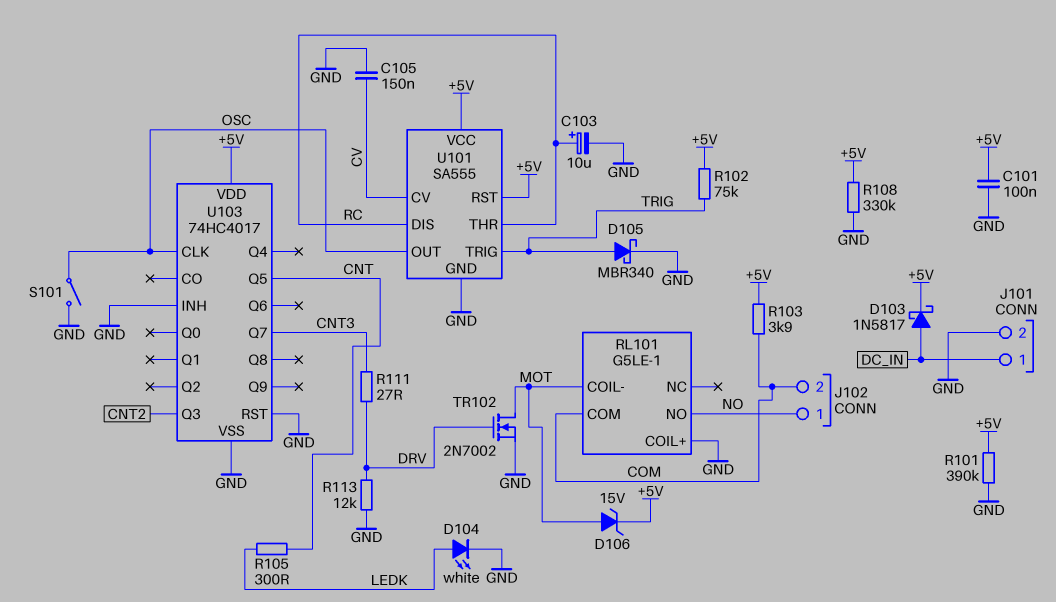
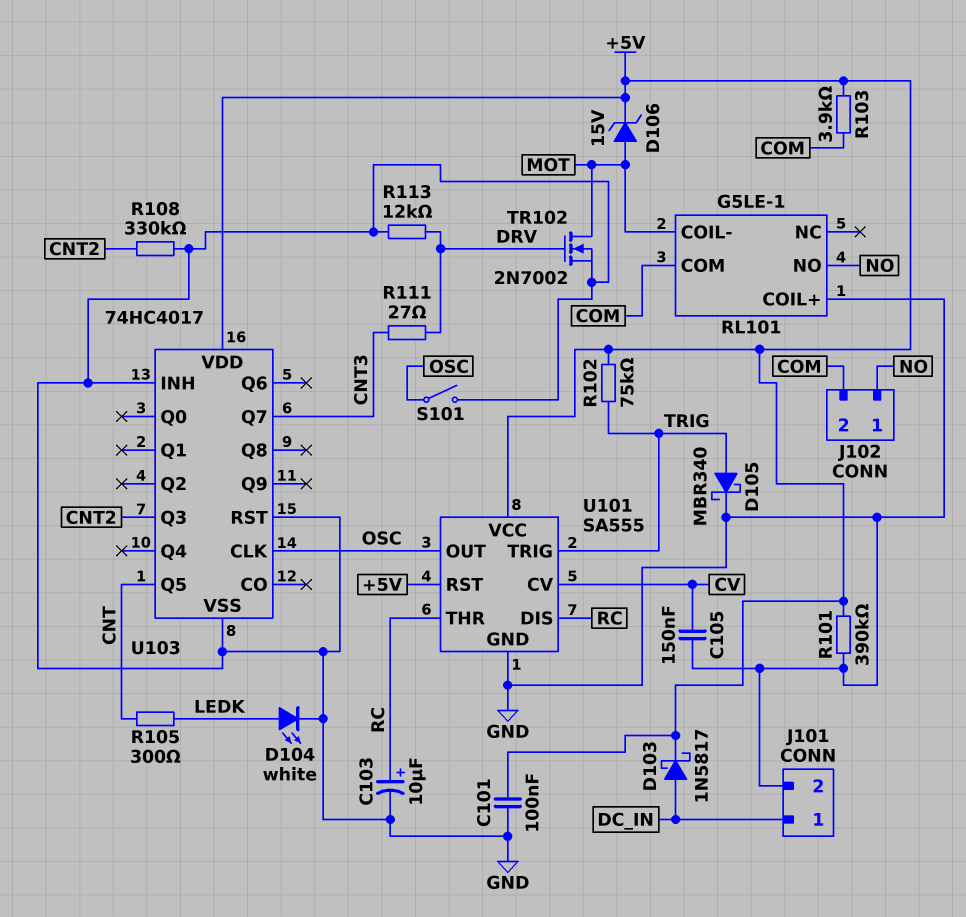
R108: 330k (+5V, GND) -> 330k (CNT2, GND)

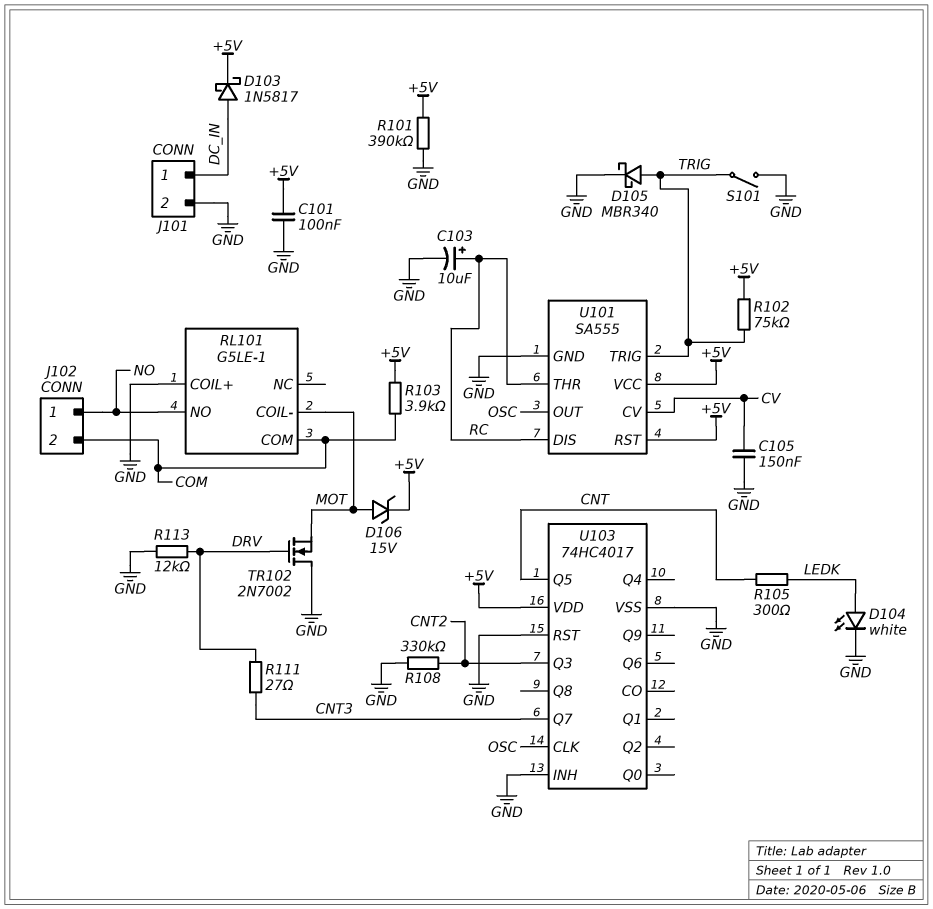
S101: switch (GND, OSC) -> switch (GND, TRIG)
TR102: NMOS 2N7002 (G DRV, D MOT, S GND) -> NMOS 2N7002 (G DRV, D GND, S MOT)

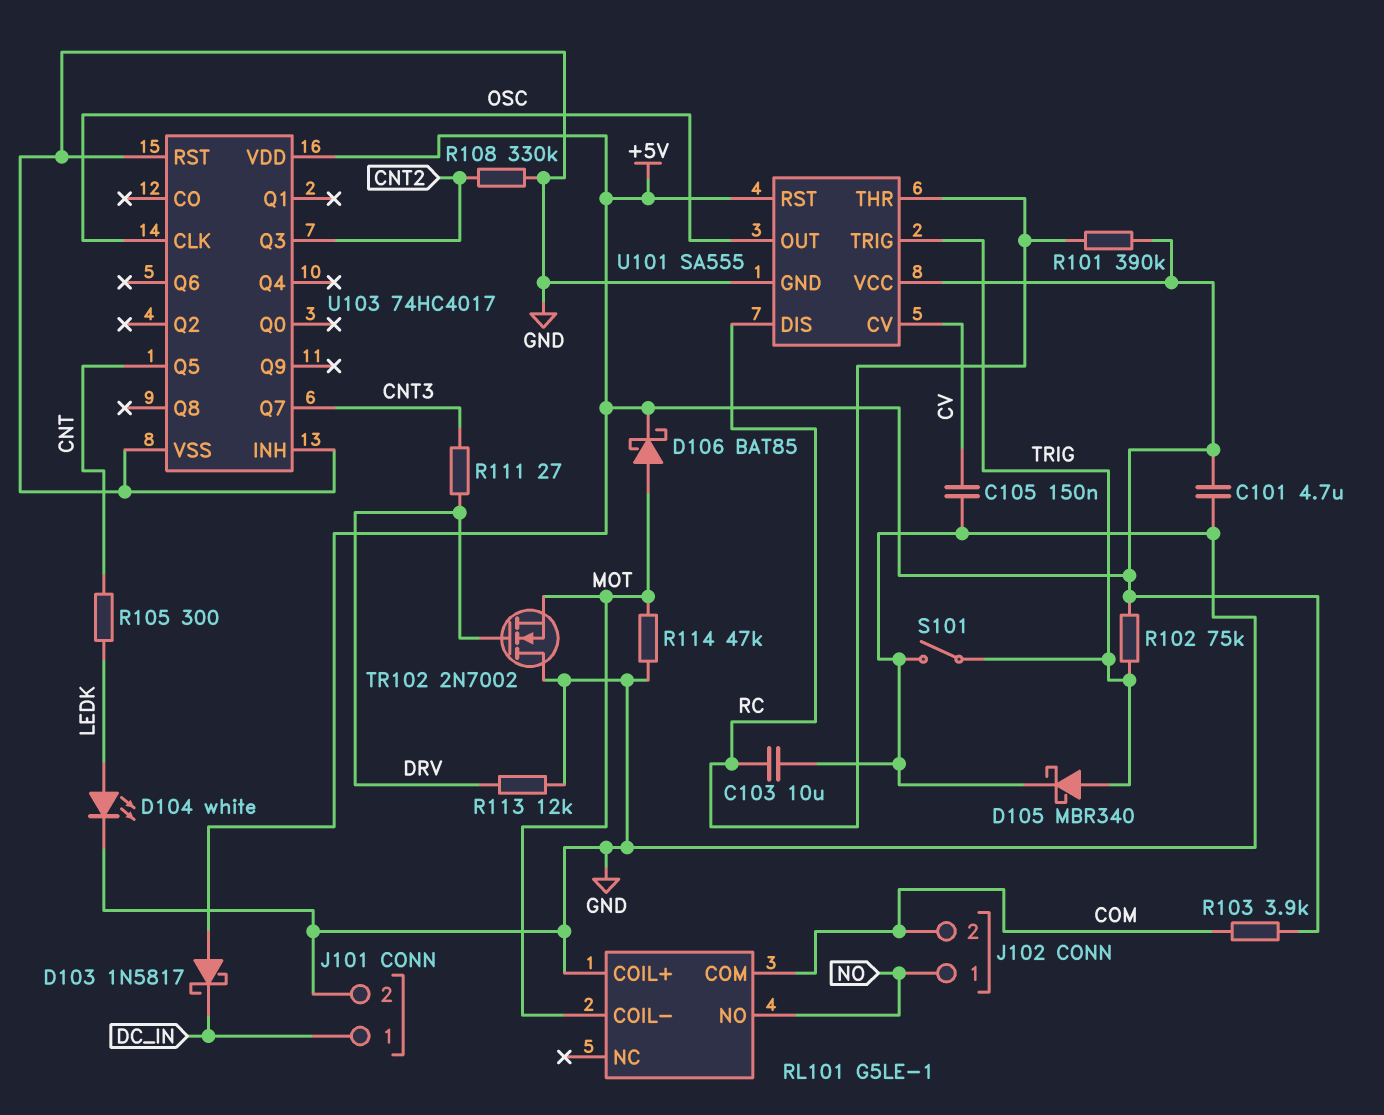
C101: 100nF (+5V, GND) -> 4.7uF (+5V, GND)
C103: 10uF (plus RC, minus GND) -> 10uF (GND, RC)
D103: schottky 1N5817 (A DC_IN, K +5V) -> schottky 1N5817 (A +5V, K DC_IN)
D106: zener 15V (A MOT, K +5V) -> schottky BAT85 (A MOT, K +5V)
R101: 390k (+5V, GND) -> 390k (+5V, RC)
R114: none -> 47k (GND, MOT)

